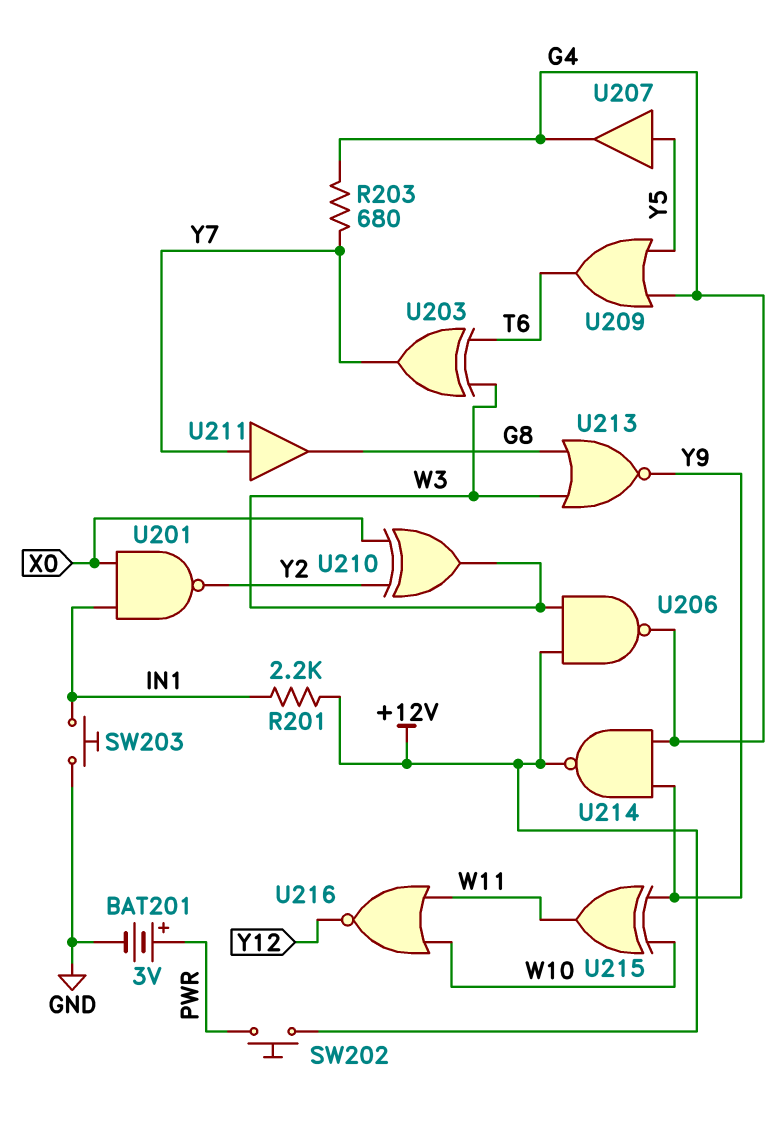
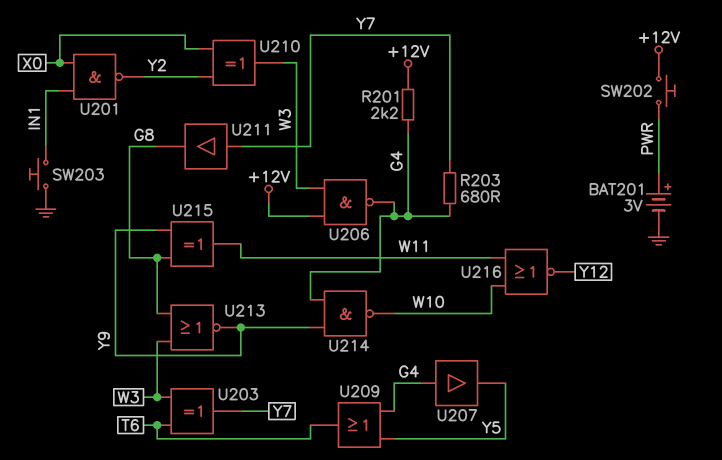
R201: 2.2k (+12V, IN1) -> 2.2k (+12V, G4)
U207: buffer (in Y5, out G4) -> buffer (in G4, out Y5)
U214: NAND (in G4, in Y9, out +12V) -> NAND (in G4, in Y9, out W10)
U215: XOR (in W10, in Y9, out W11) -> XOR (in G8, in Y9, out W11)

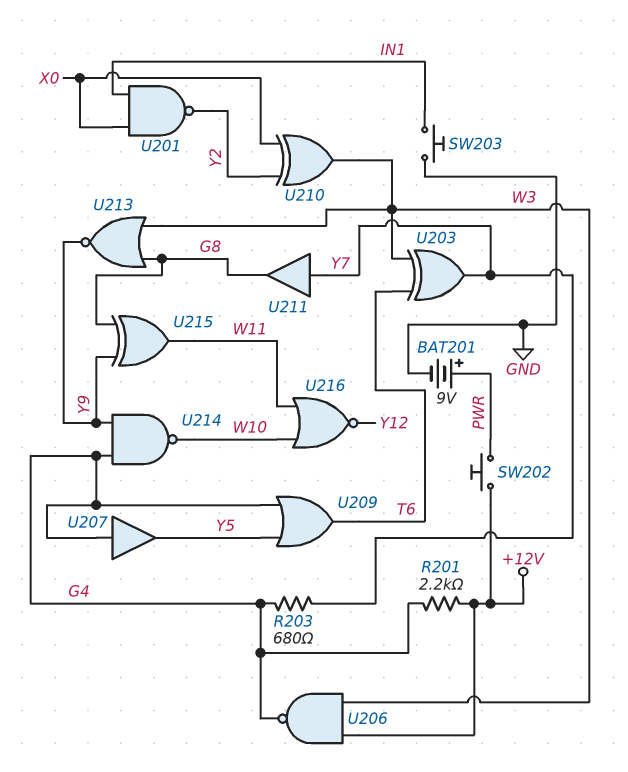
BAT201: 3V (plus PWR, minus GND) -> 9V (plus PWR, minus GND)

